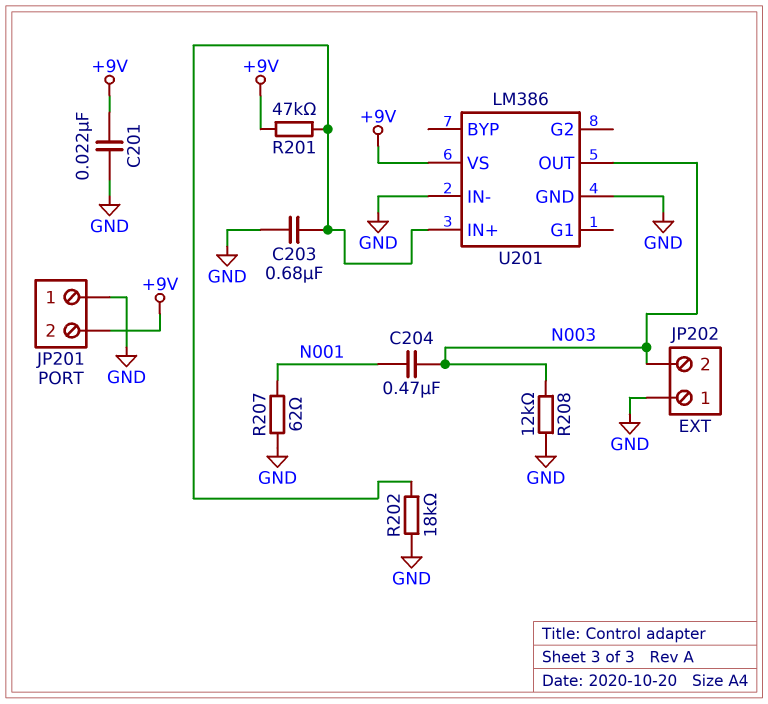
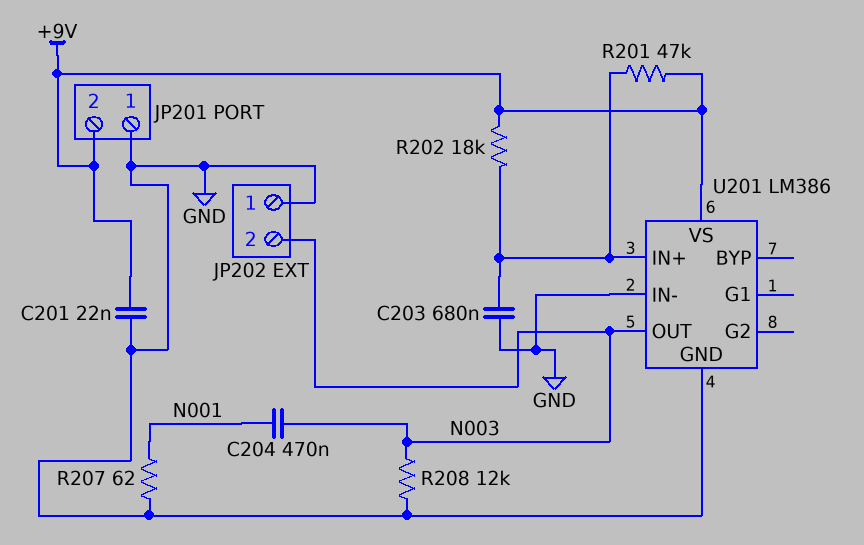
R202: 18k (GND, U201/IN+) -> 18k (+9V, U201/IN+)

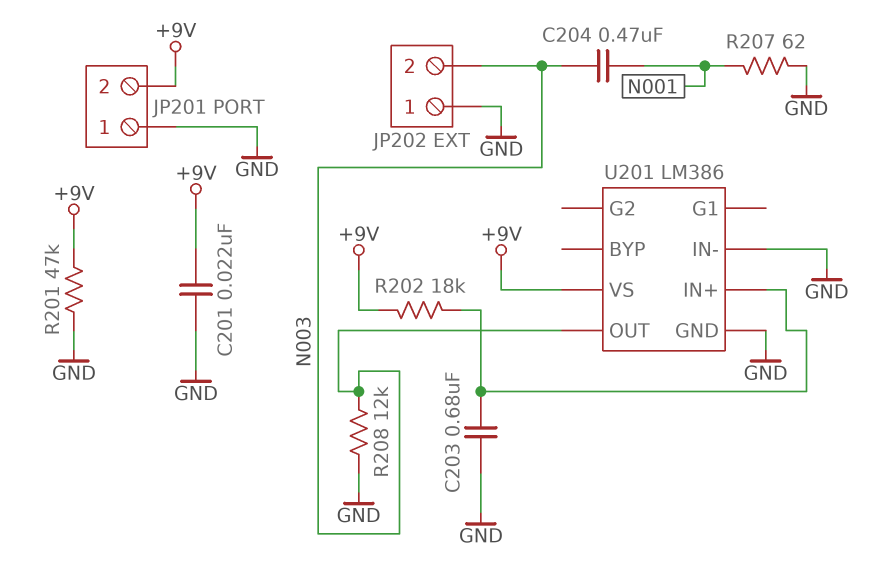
R201: 47k (+9V, U201/IN+) -> 47k (+9V, GND)

